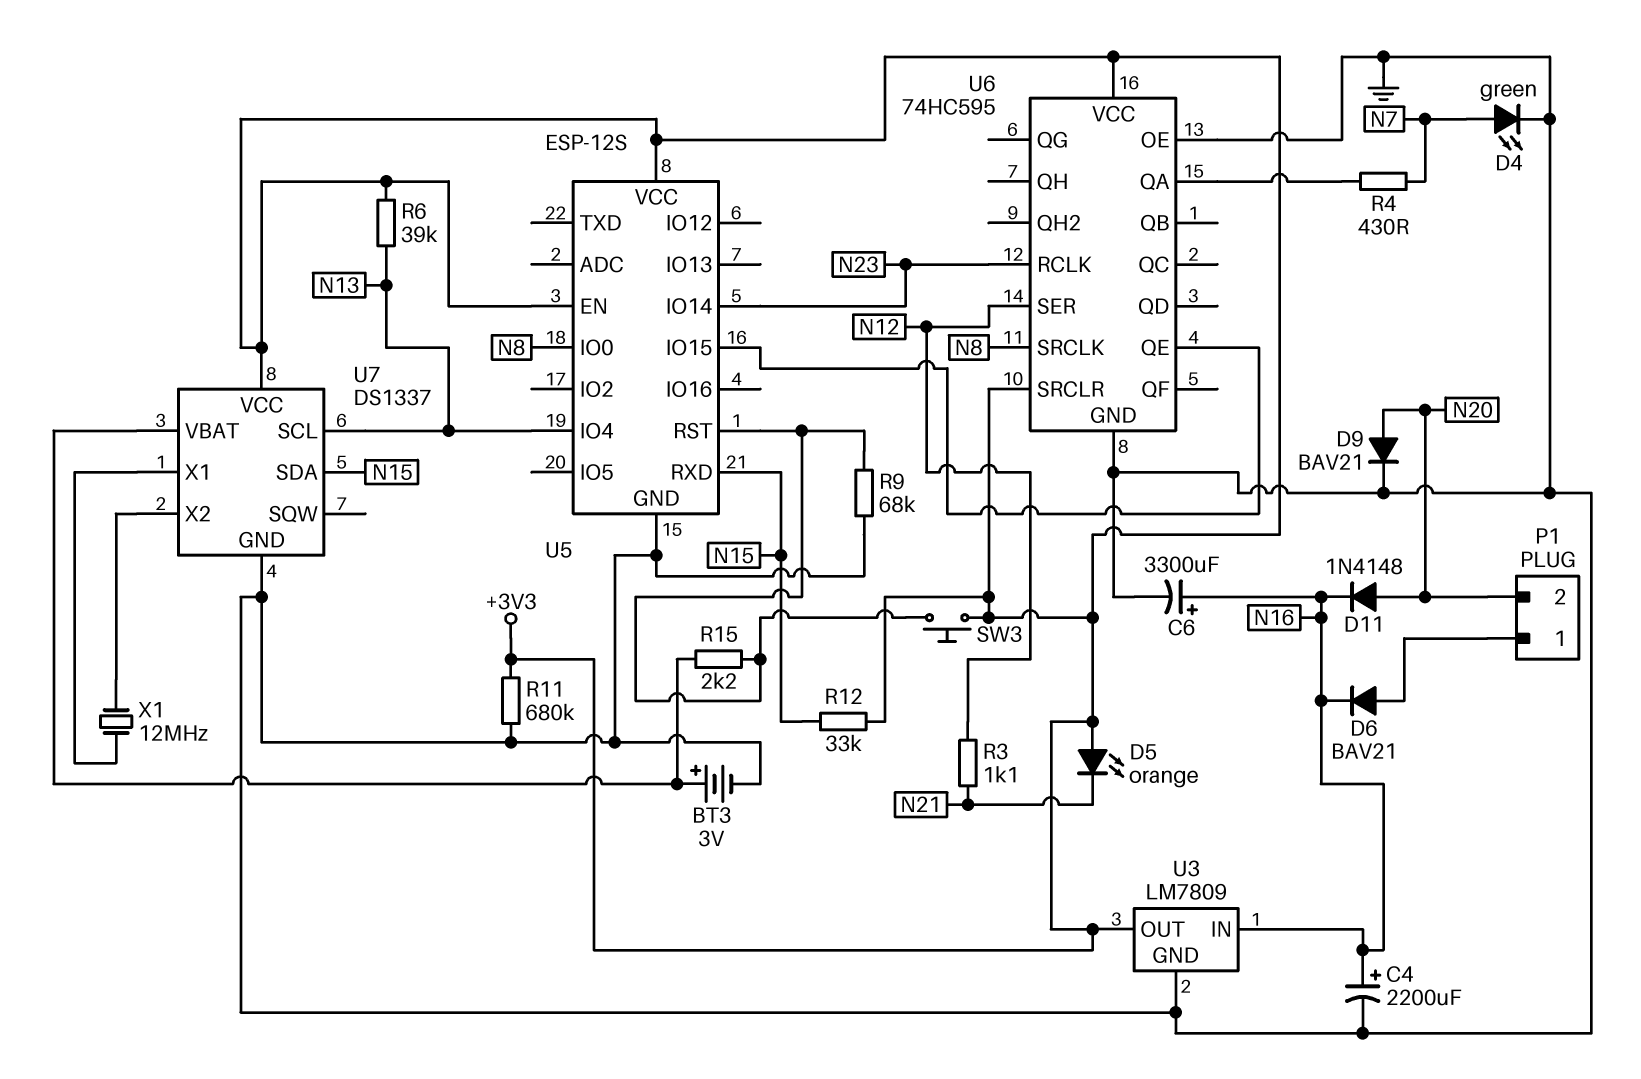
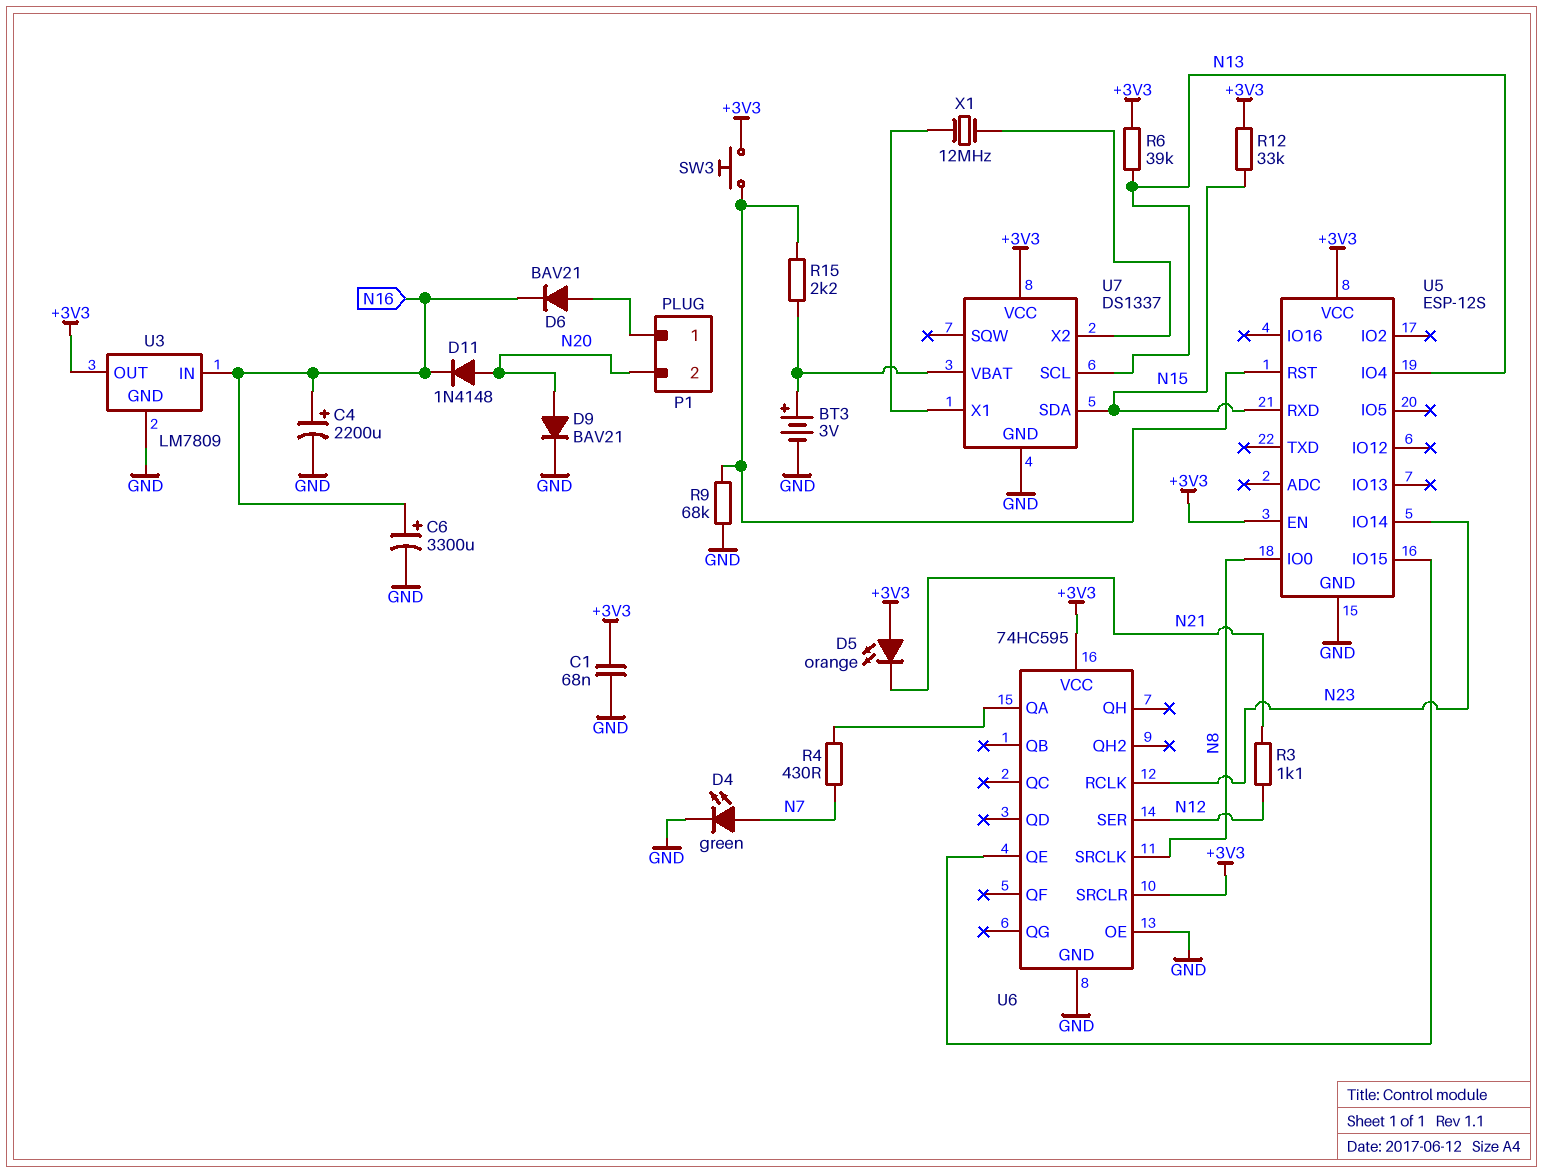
C1: none -> 68nF (+3V3, GND)
R11: 680k (+3V3, GND) -> none

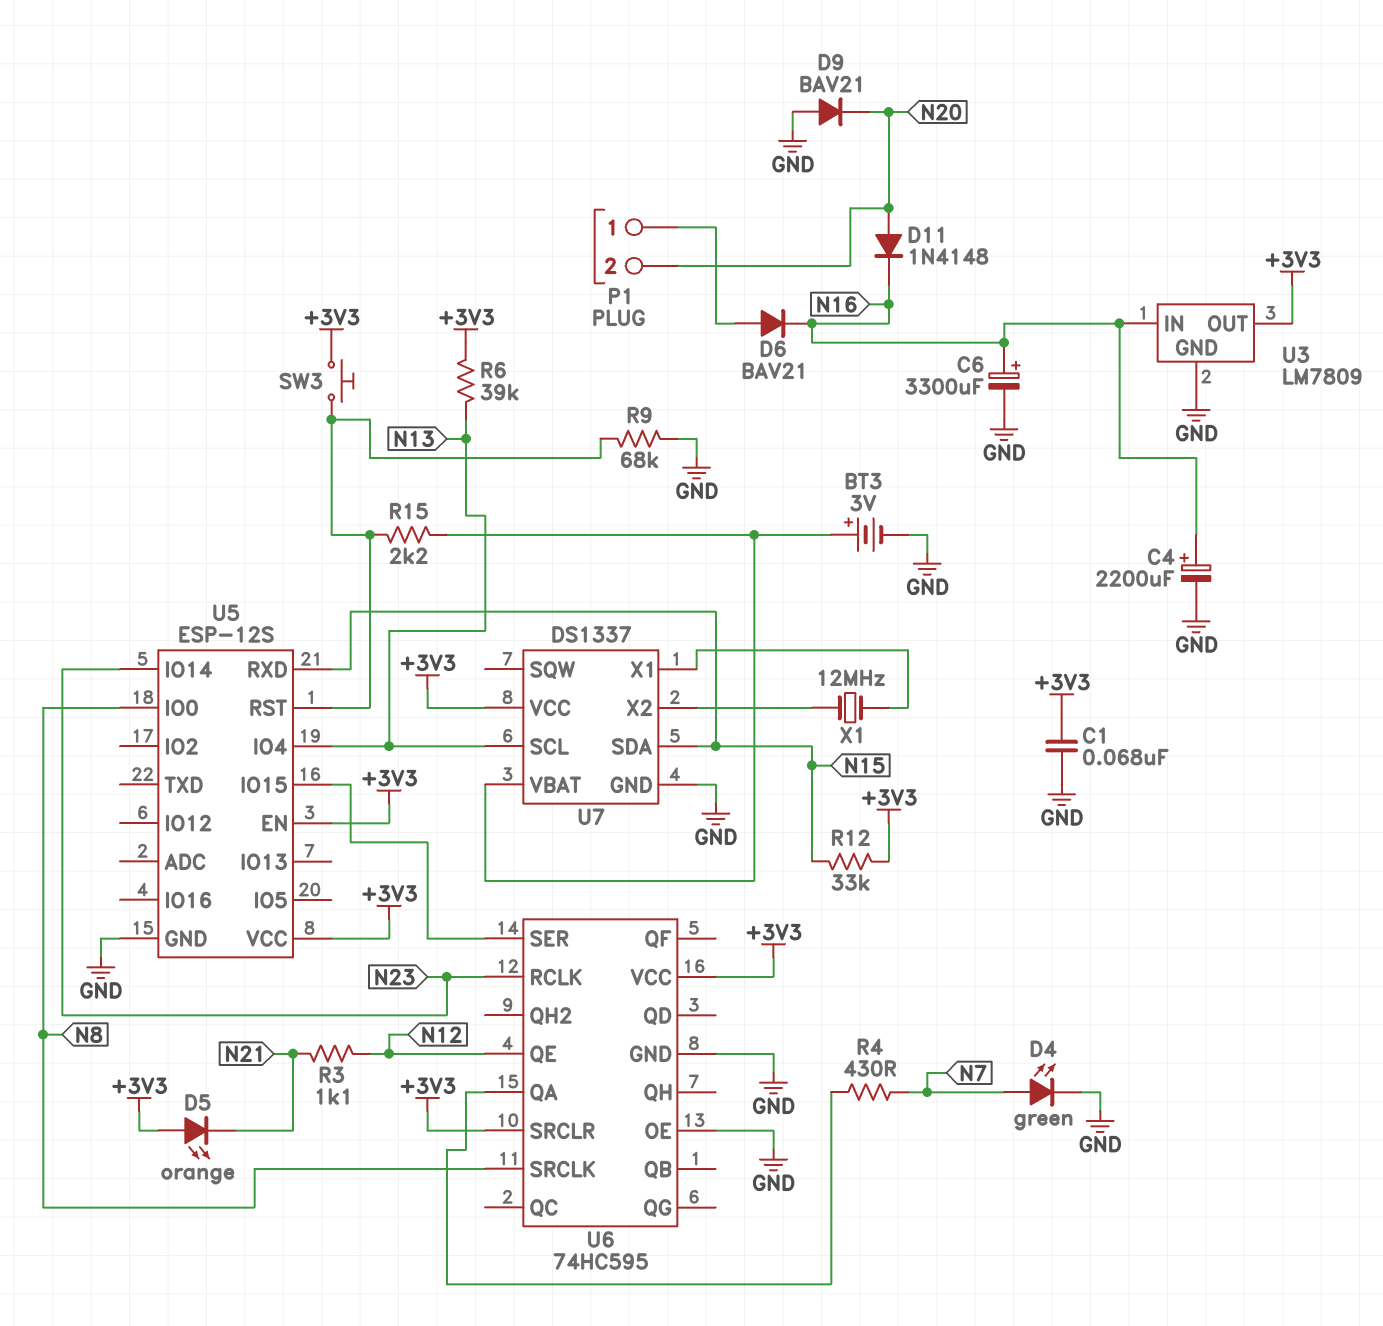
D9: diode BAV21 (A N20, K GND) -> diode BAV21 (A GND, K N20)
U6 pin QE: U5/IO15 -> N12
U6 pin SER: N12 -> U5/IO15

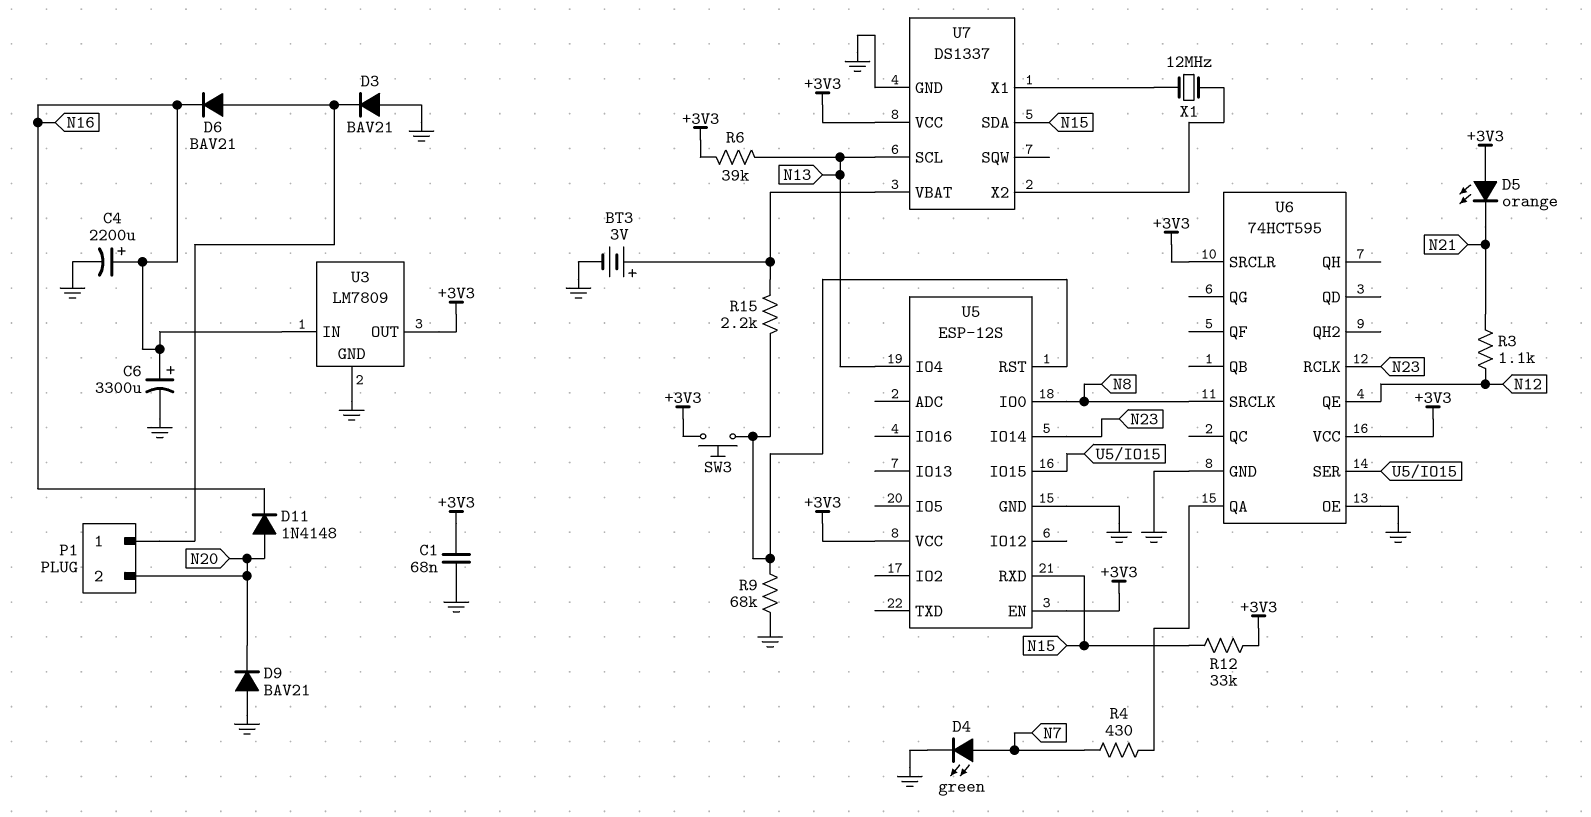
D3: none -> diode BAV21 (A GND, K P1/1)
U6: 74HC595 -> 74HCT595

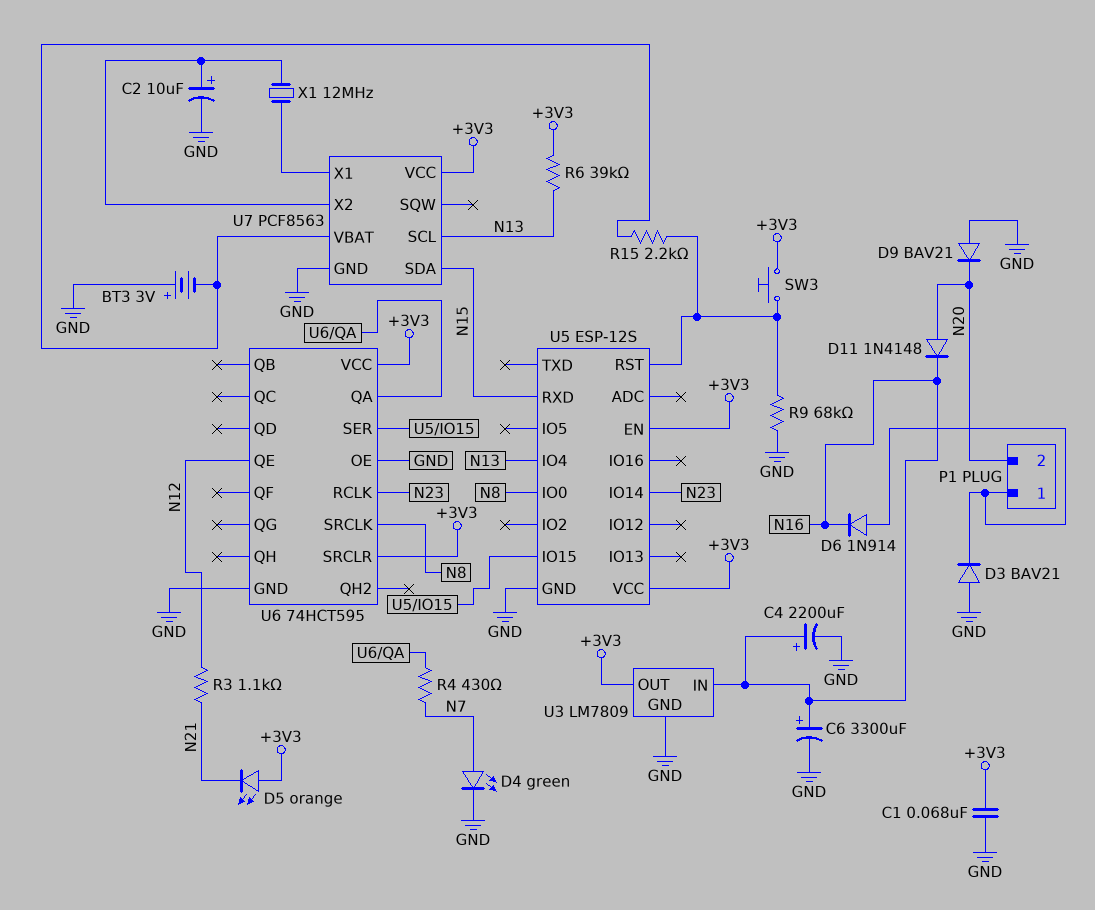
BT3: 3V (plus U7/VBAT, minus GND) -> 3V (plus GND, minus U7/VBAT)
C2: none -> 10uF (plus U7/X2, minus GND)
D6: diode BAV21 (A P1/1, K N16) -> diode 1N914 (A P1/1, K N16)
R12: 33k (+3V3, N15) -> none
U7: DS1337 -> PCF8563

